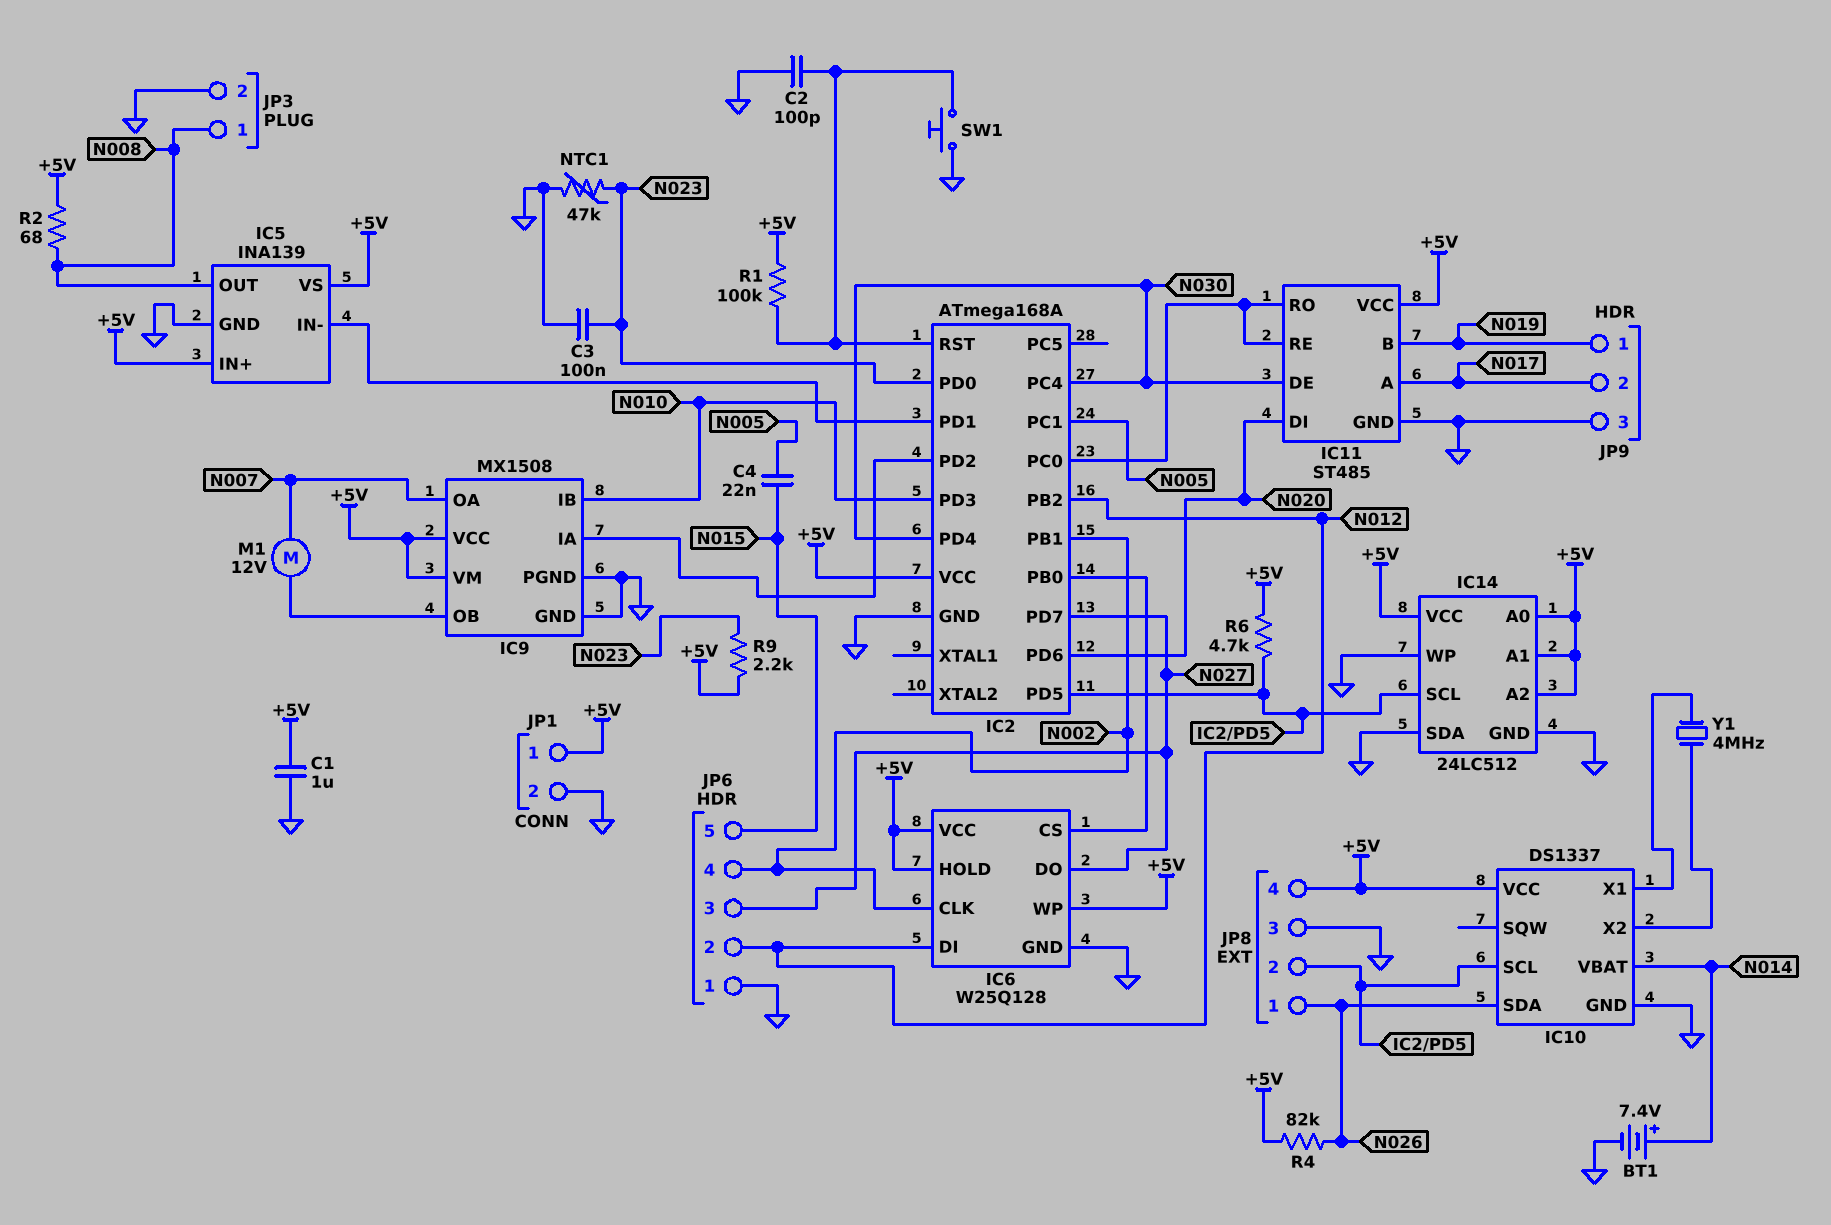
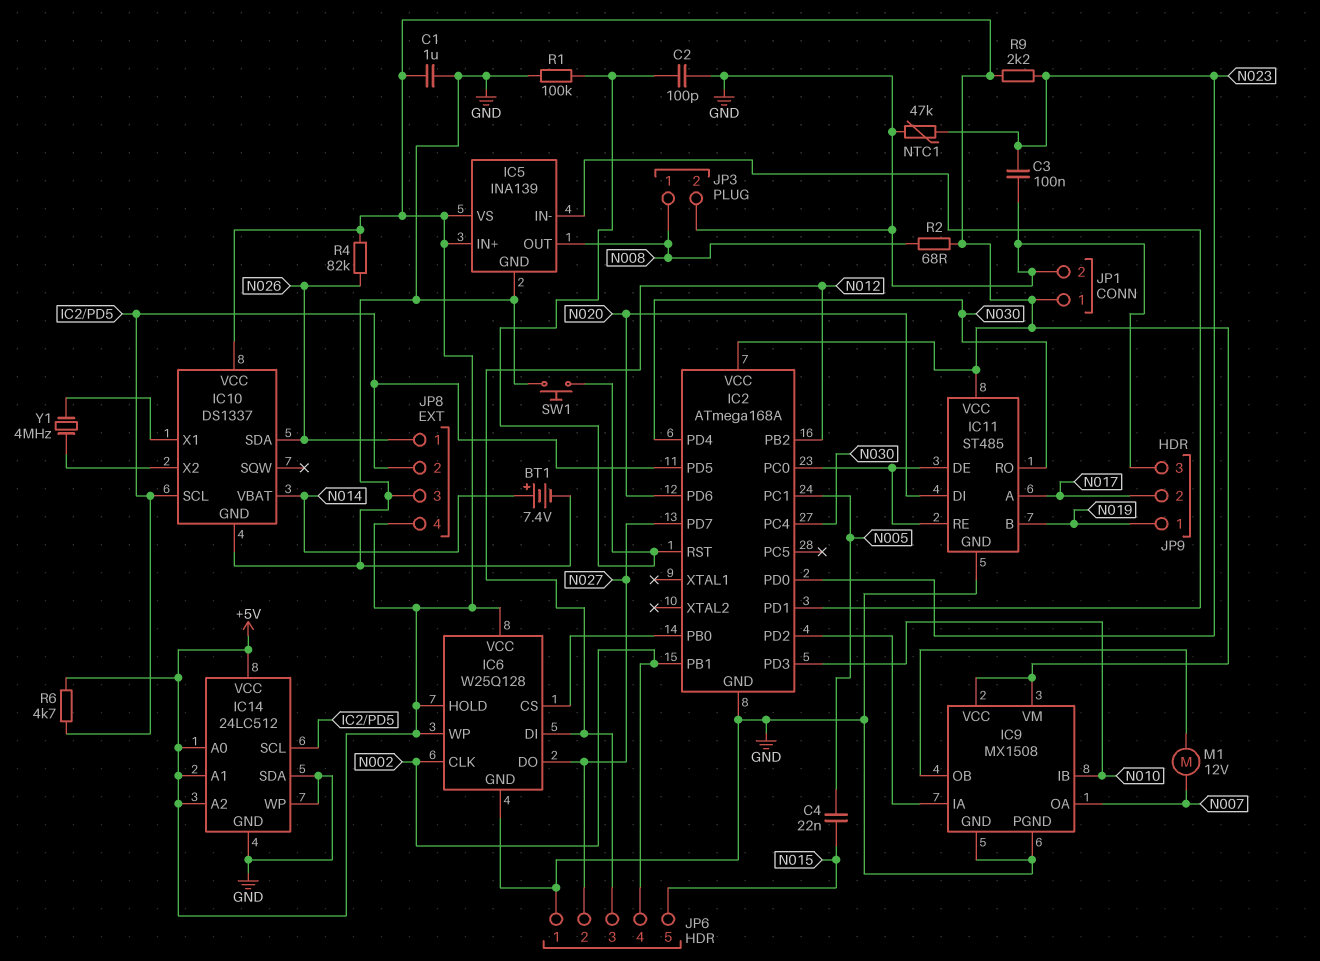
IC11 pin DE: N030 -> IC2/PC0
IC11 pin RO: IC2/PC0 -> N030
JP6 pin 2: N012 -> N027
JP6 pin 3: N027 -> N012
R1: 100k (+5V, IC2/RST) -> 100k (GND, IC2/RST)

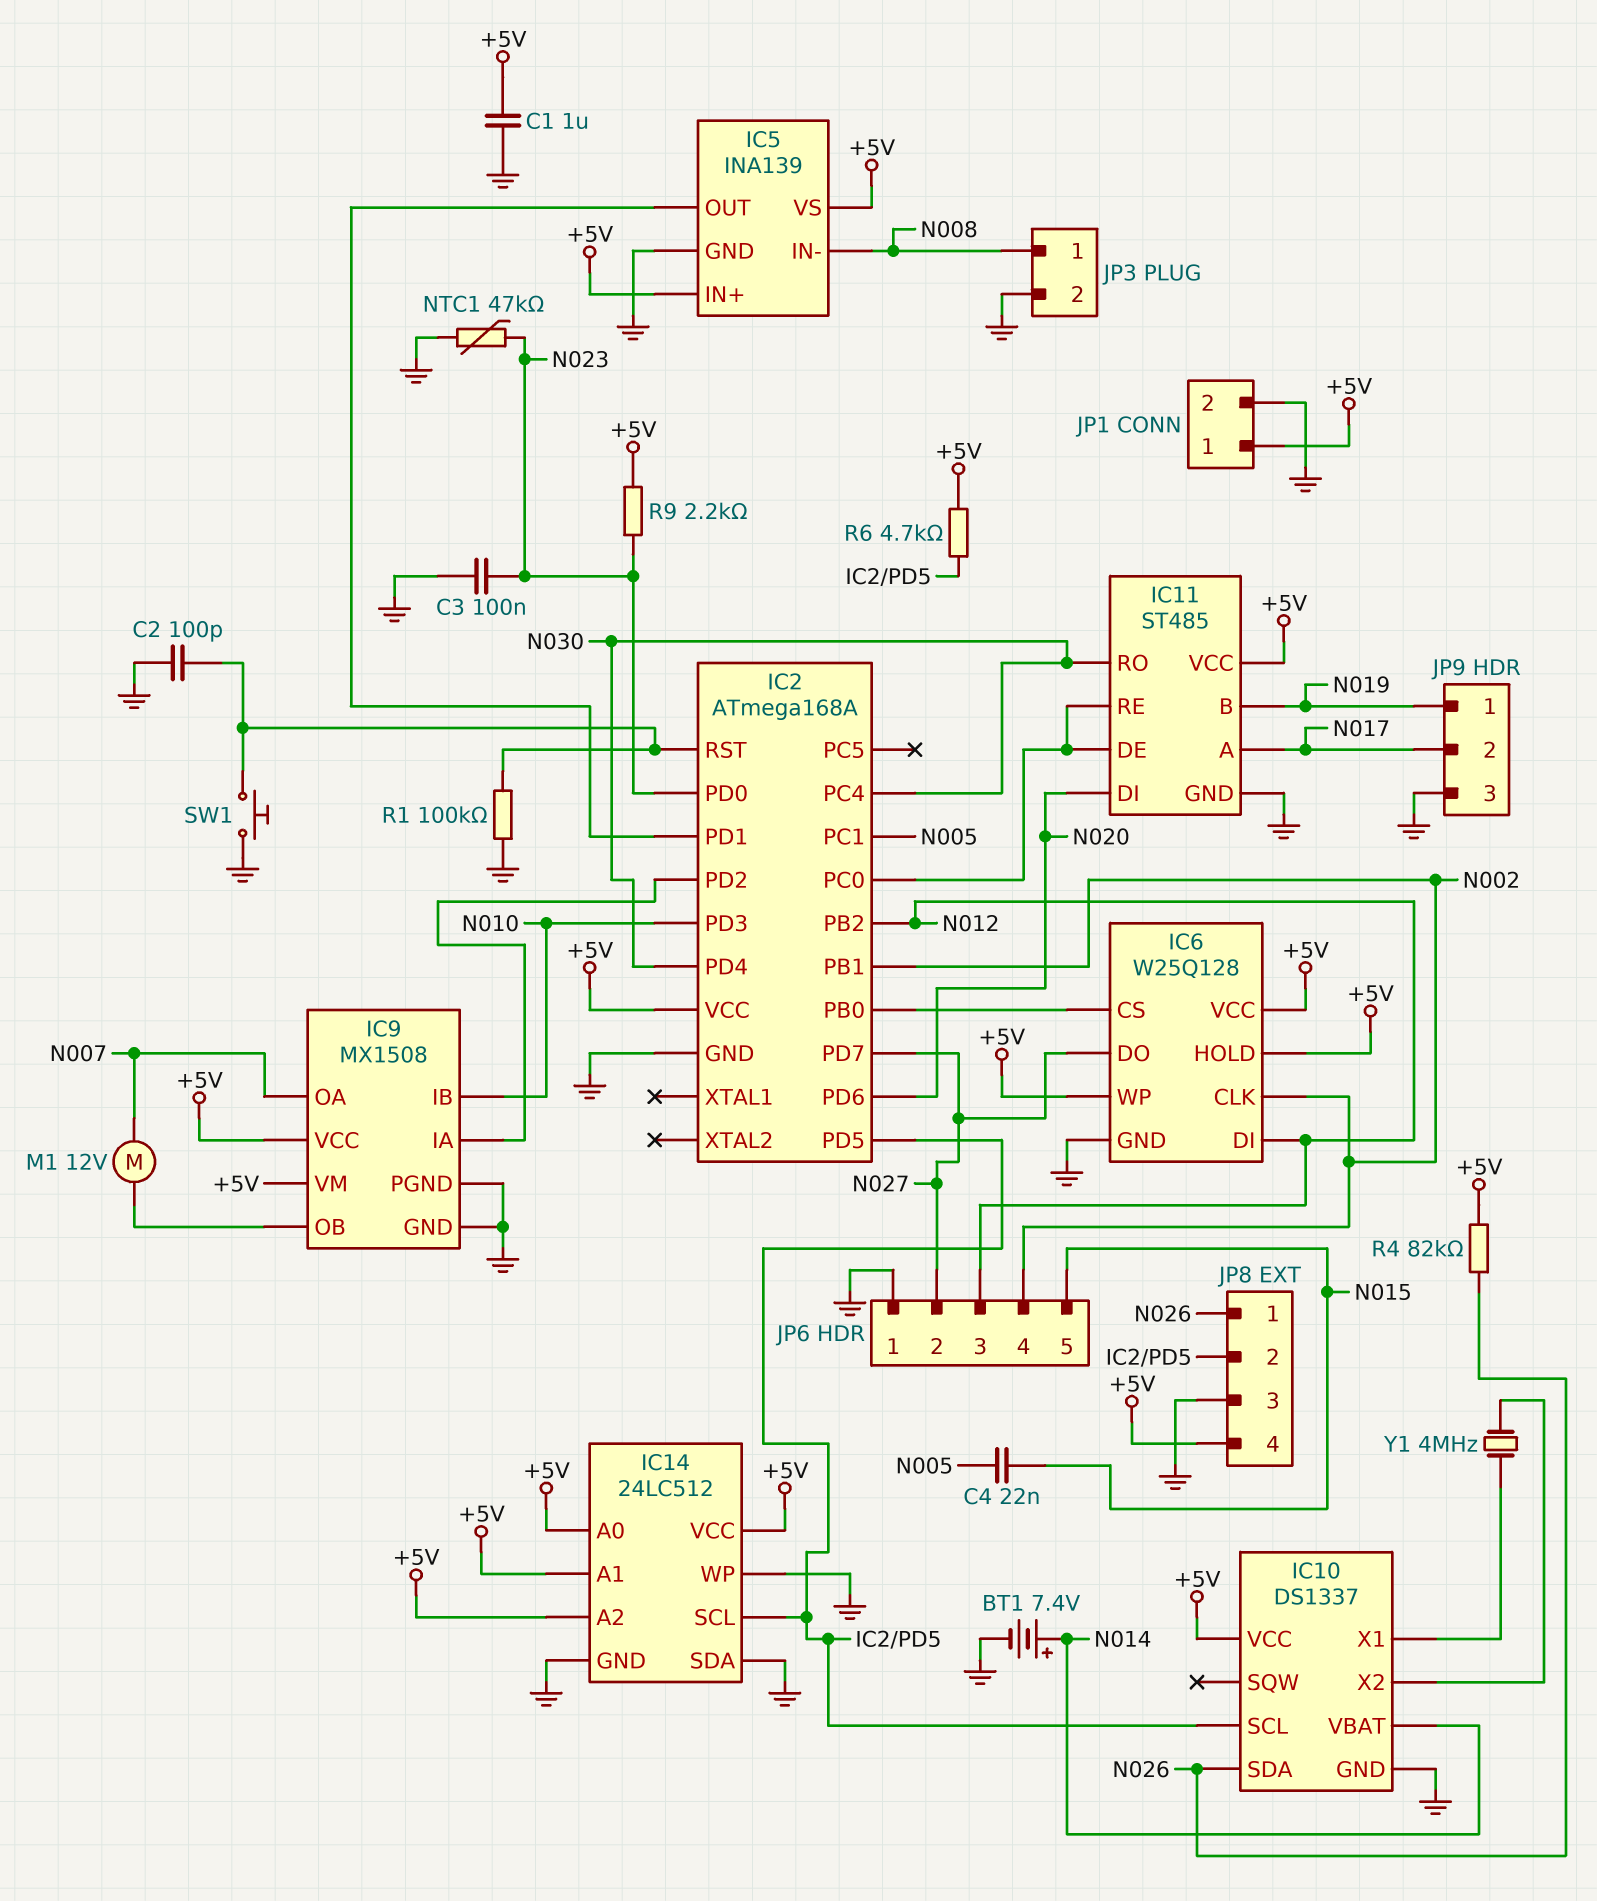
IC5 pin IN-: IC2/PD1 -> N008
IC5 pin OUT: N008 -> IC2/PD1
R2: 68 (+5V, N008) -> none

